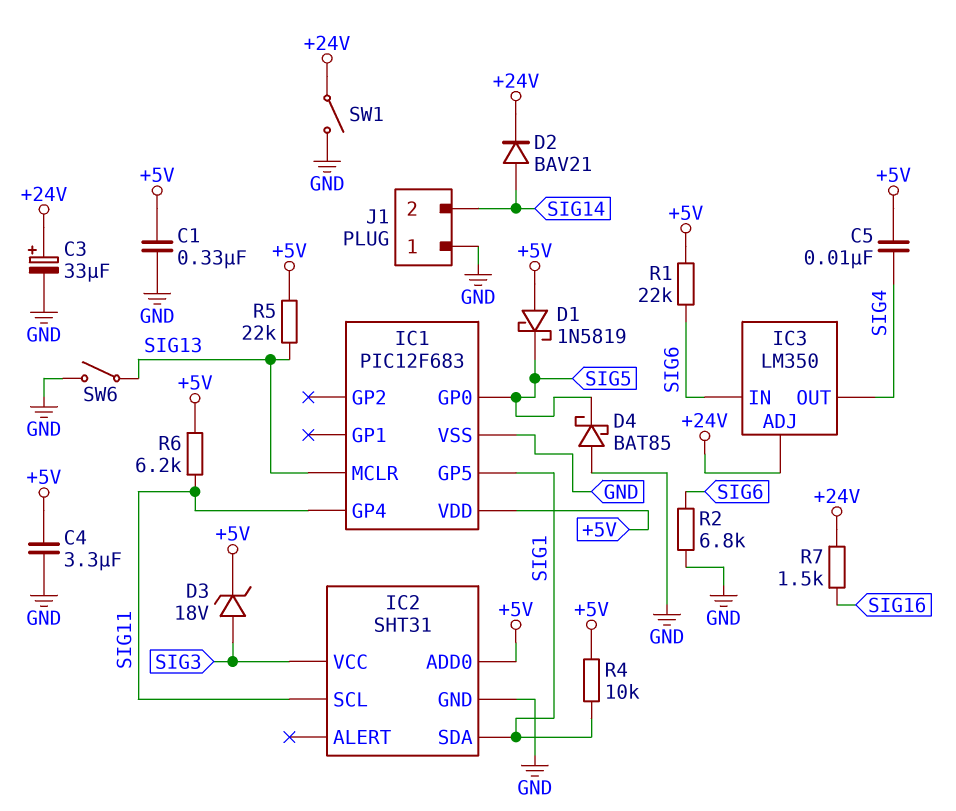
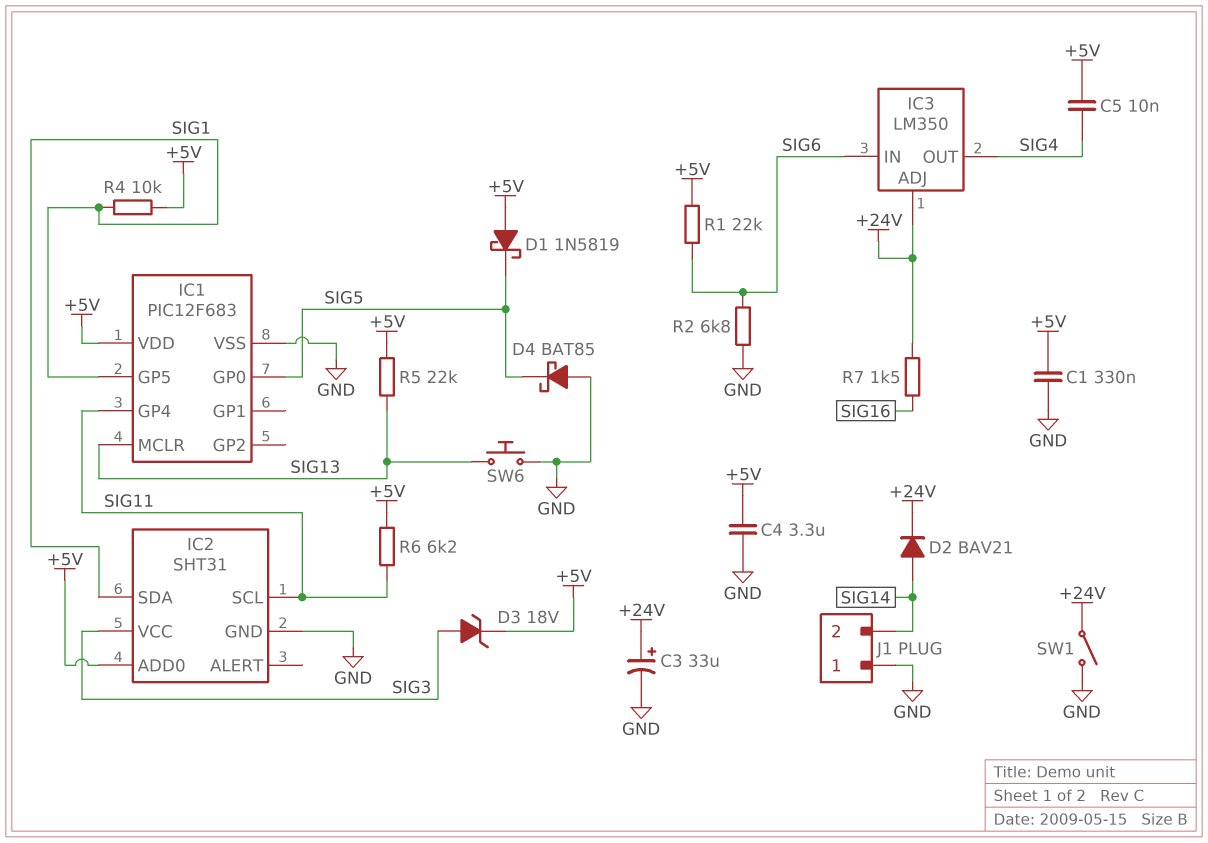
SW6: switch (GND, SIG13) -> button (GND, SIG13)

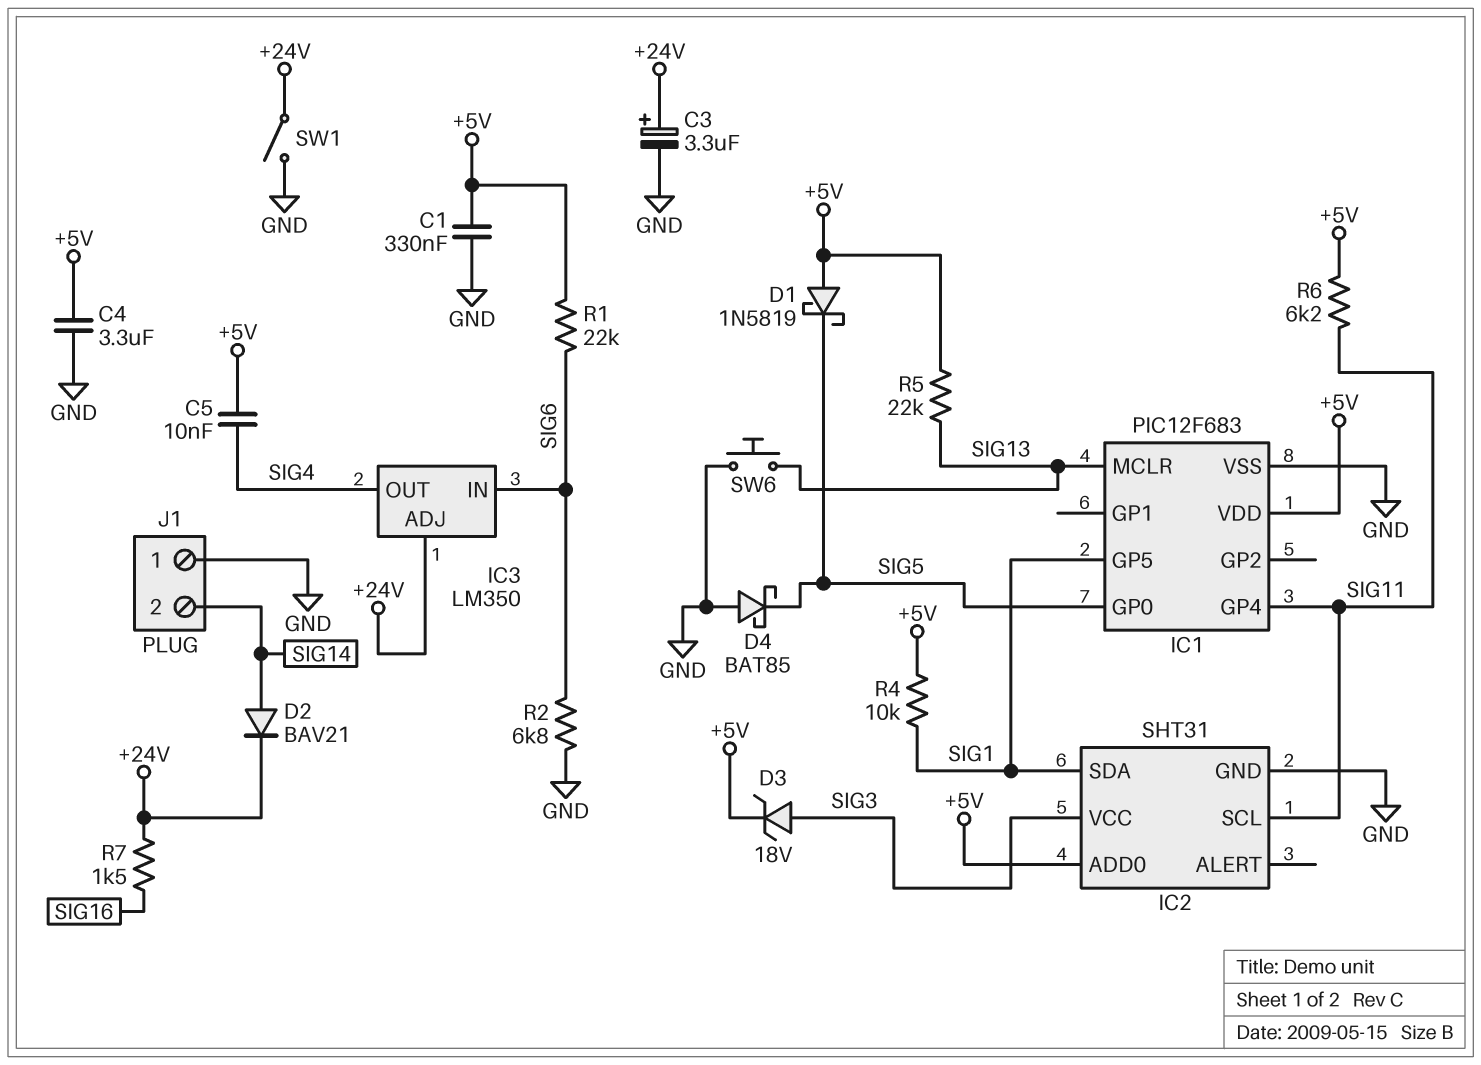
C3: 33uF (plus +24V, minus GND) -> 3.3uF (plus +24V, minus GND)

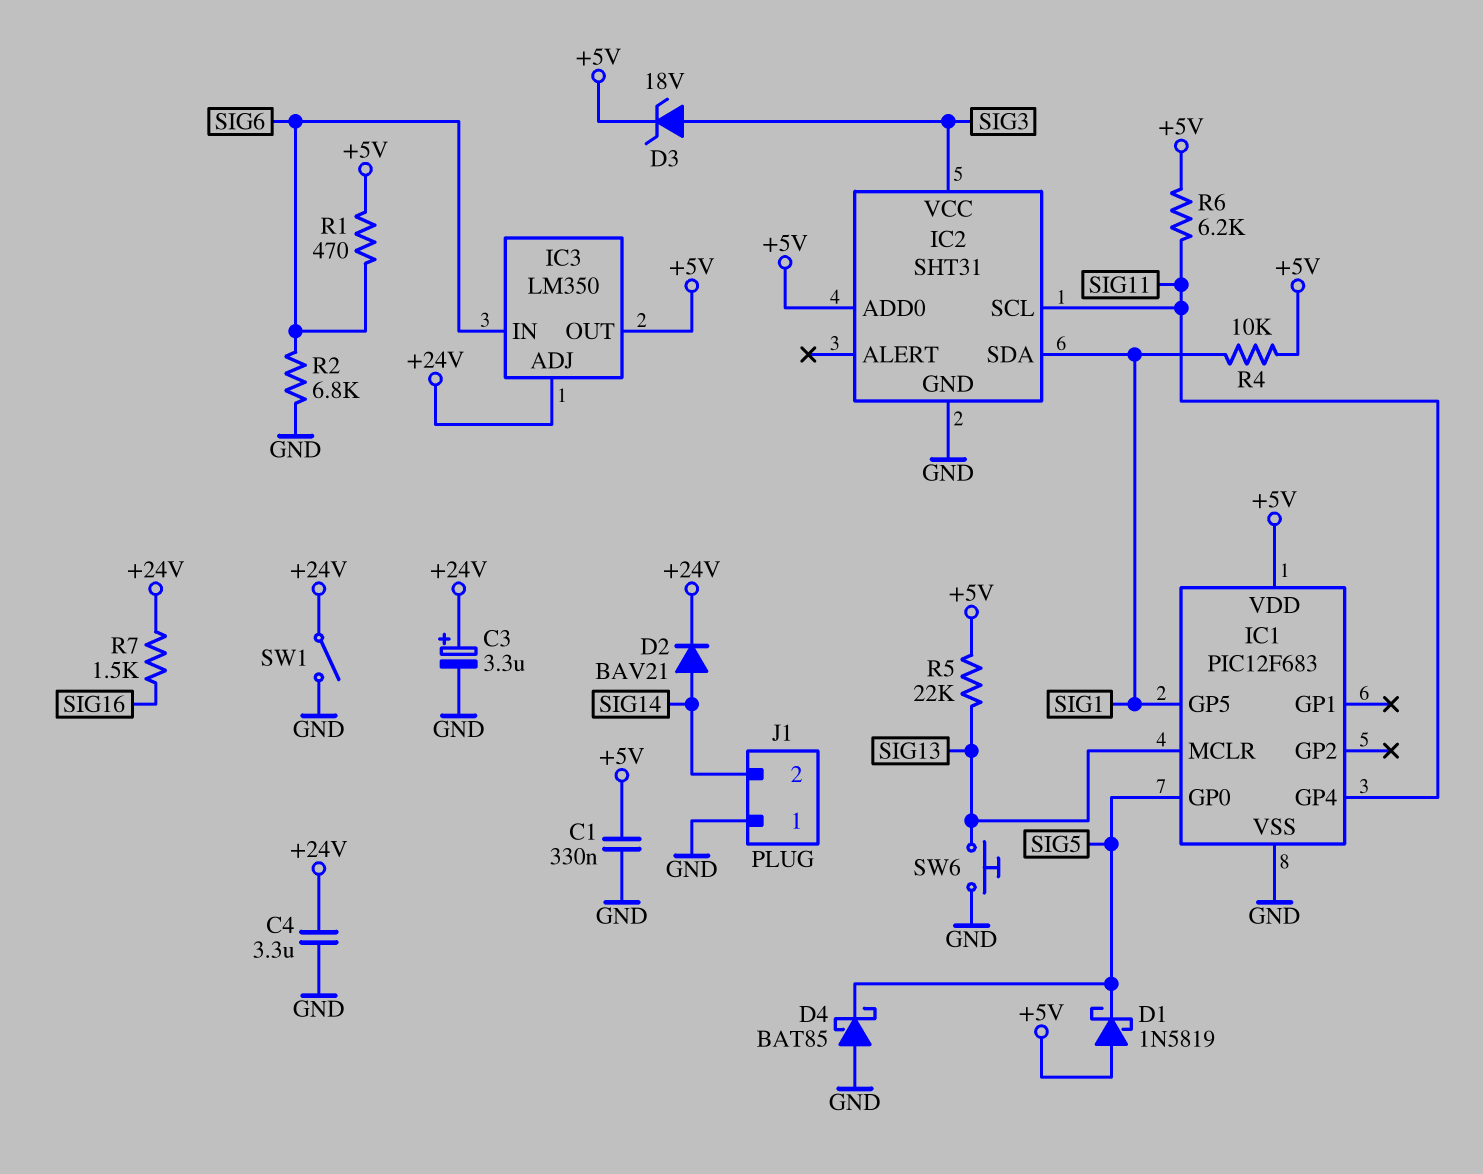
C4: 3.3uF (+5V, GND) -> 3.3uF (+24V, GND)
C5: 10nF (+5V, SIG4) -> none
IC3 pin OUT: SIG4 -> +5V
R1: 22k (+5V, SIG6) -> 470 (+5V, SIG6)

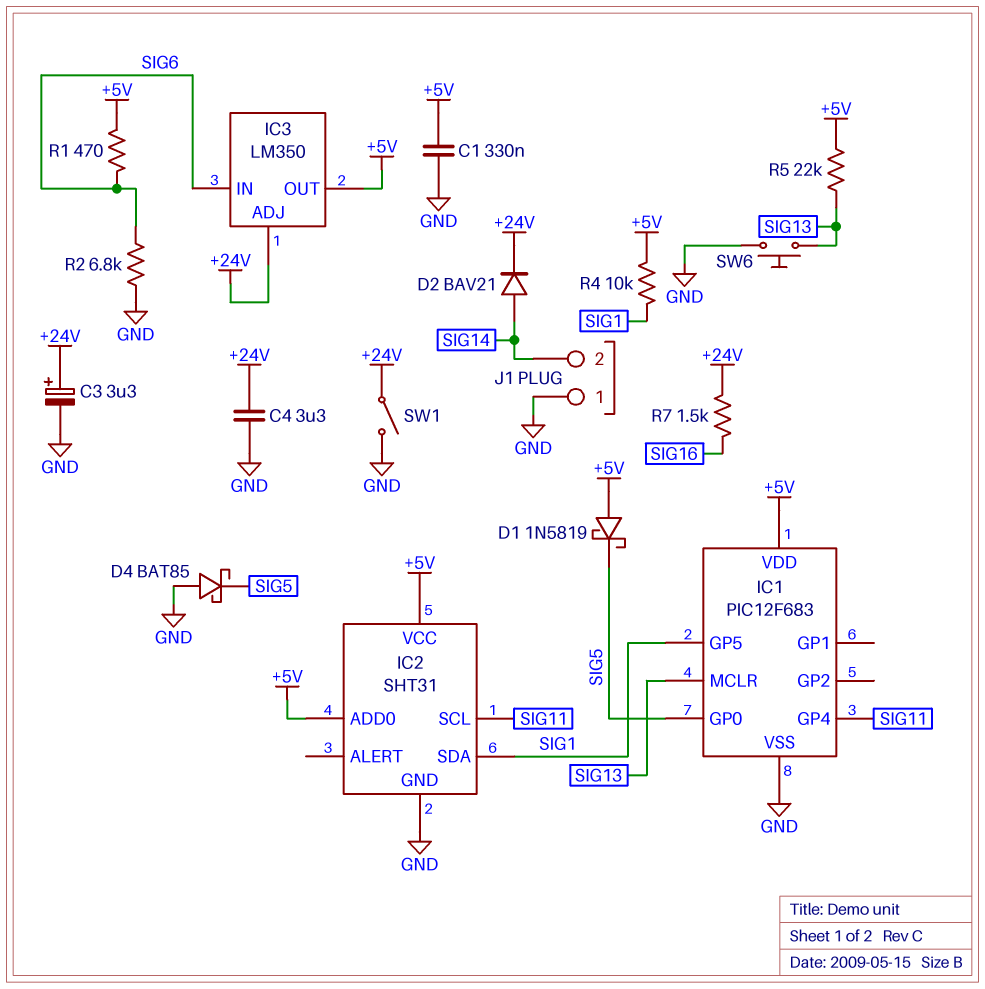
D3: zener 18V (A SIG3, K +5V) -> none
IC2 pin VCC: SIG3 -> +5V
R6: 6.2k (+5V, SIG11) -> none

